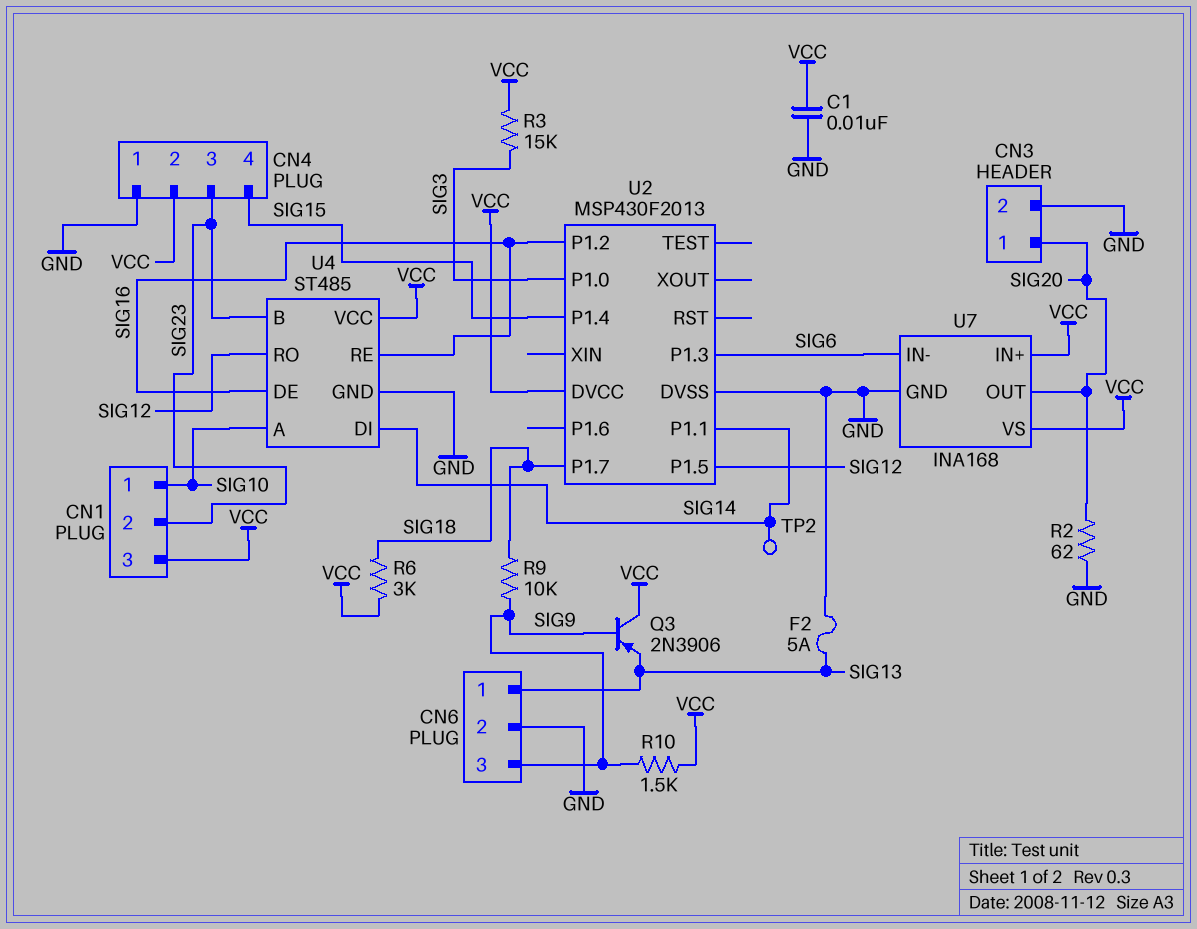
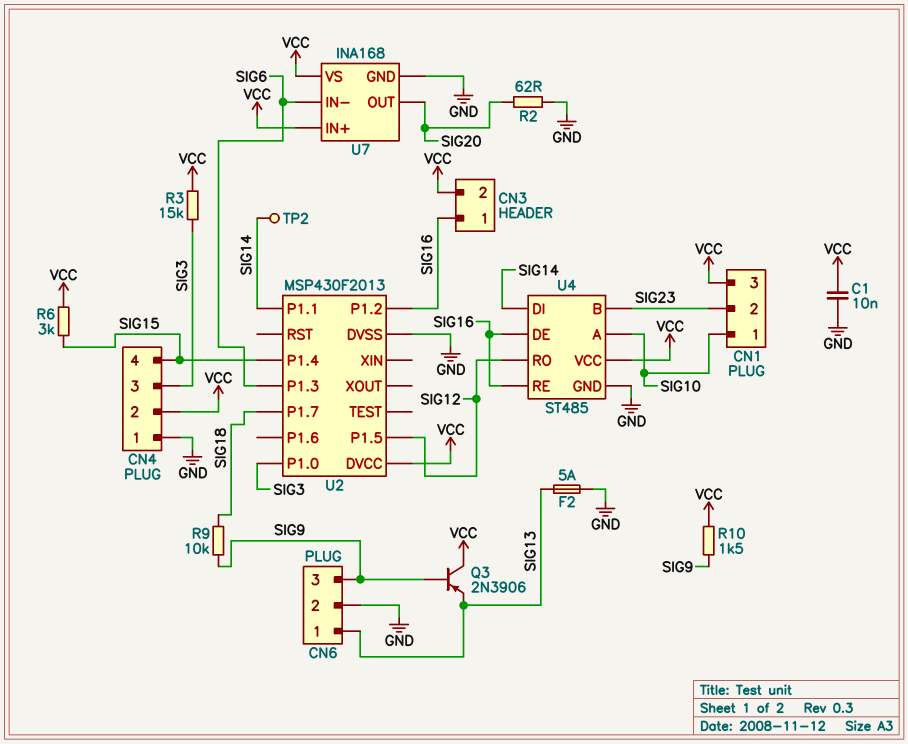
CN3 pin 1: SIG20 -> SIG16
CN3 pin 2: GND -> VCC
CN4 pin 3: SIG23 -> SIG3
R6: 3k (SIG18, VCC) -> 3k (SIG15, VCC)

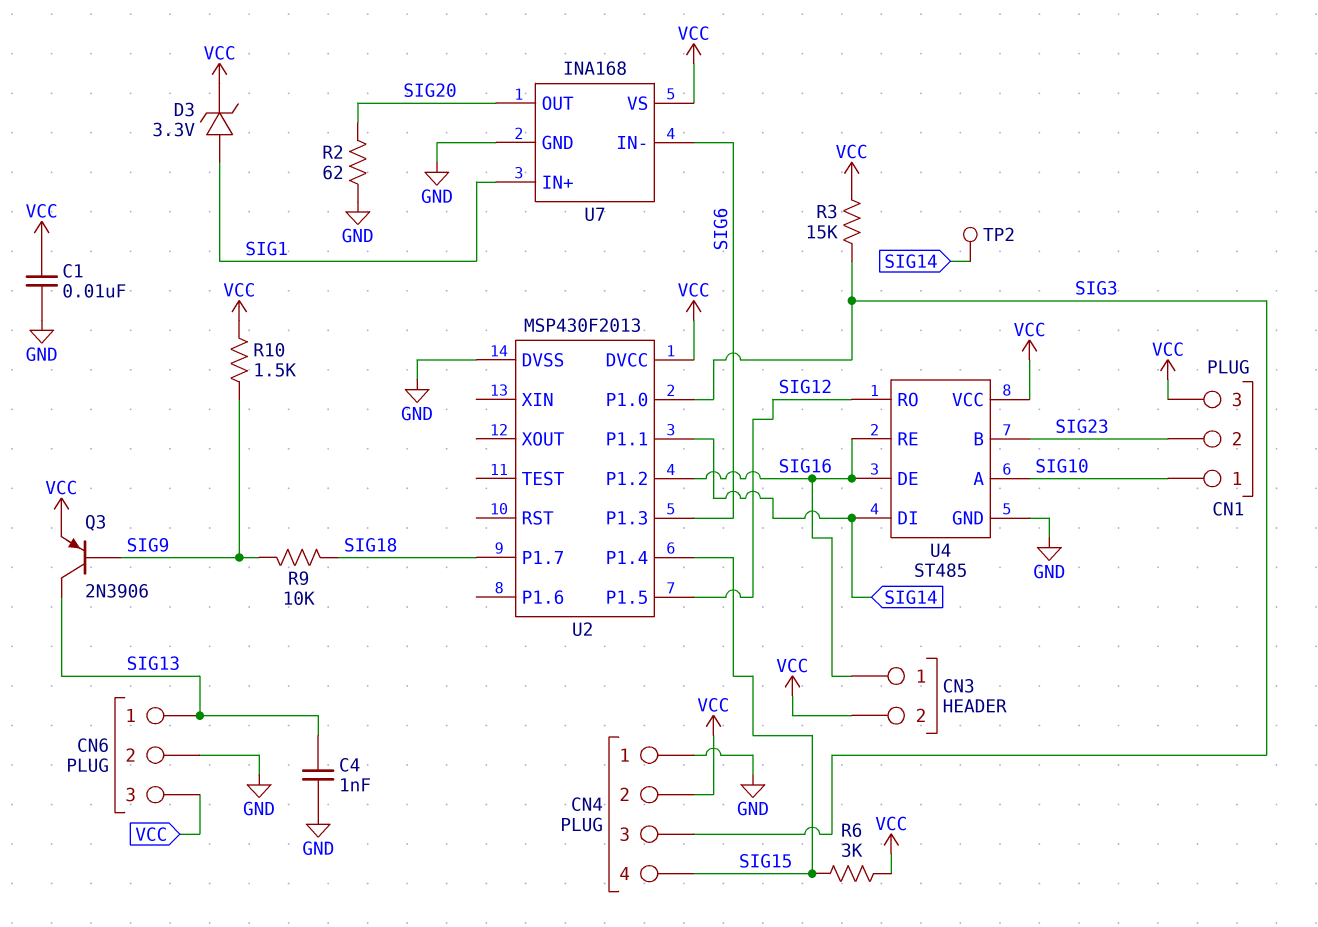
C4: none -> 1nF (GND, SIG13)
CN6 pin 3: SIG9 -> VCC
D3: none -> zener 3.3V (A SIG1, K VCC)
F2: 5A (GND, SIG13) -> none
Q3: PNP 2N3906 (B SIG9, C VCC, E SIG13) -> PNP 2N3906 (B SIG9, C SIG13, E VCC)
U7 pin IN+: VCC -> SIG1

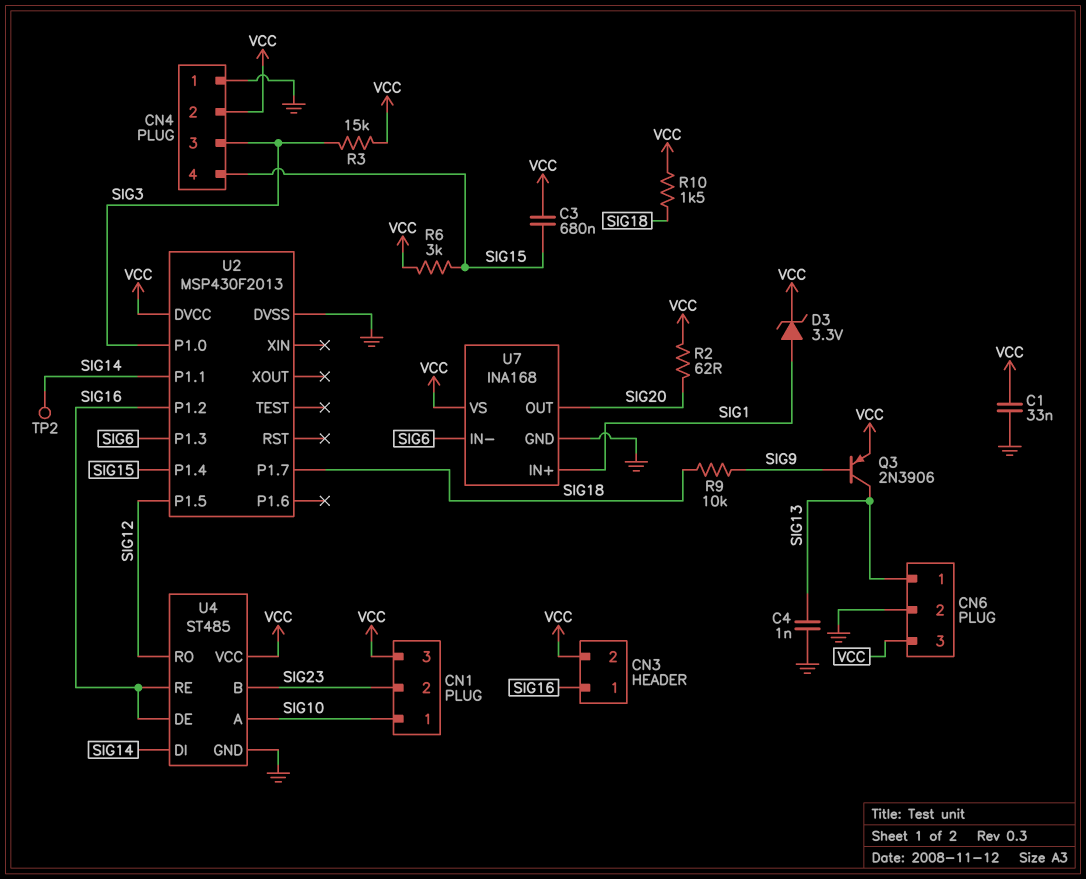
C1: 10nF (GND, VCC) -> 33nF (GND, VCC)
C3: none -> 680nF (SIG15, VCC)
R2: 62 (GND, SIG20) -> 62 (SIG20, VCC)
R10: 1.5k (SIG9, VCC) -> 1.5k (SIG18, VCC)

